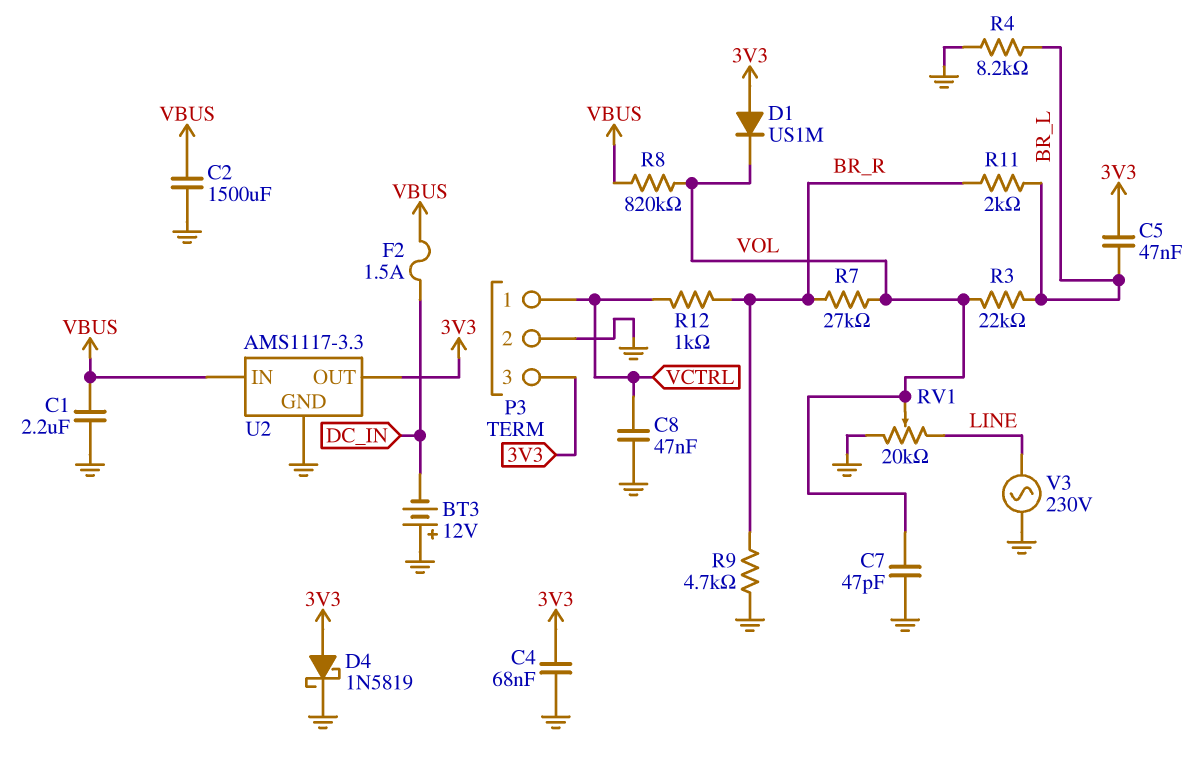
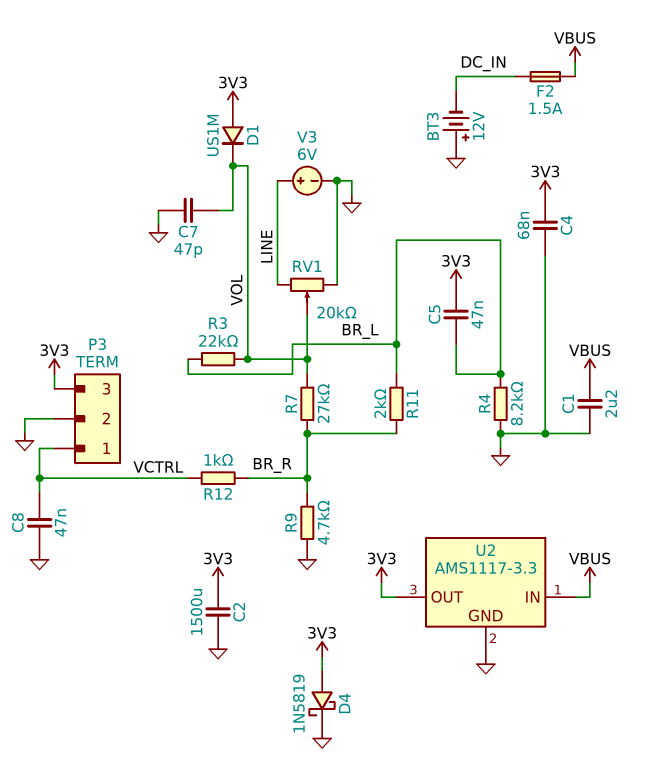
C2: 1500uF (GND, VBUS) -> 1500uF (3V3, GND)
R8: 820k (VBUS, VOL) -> none
V3: AC 230V (GND, LINE) -> 6V (plus LINE, minus GND)

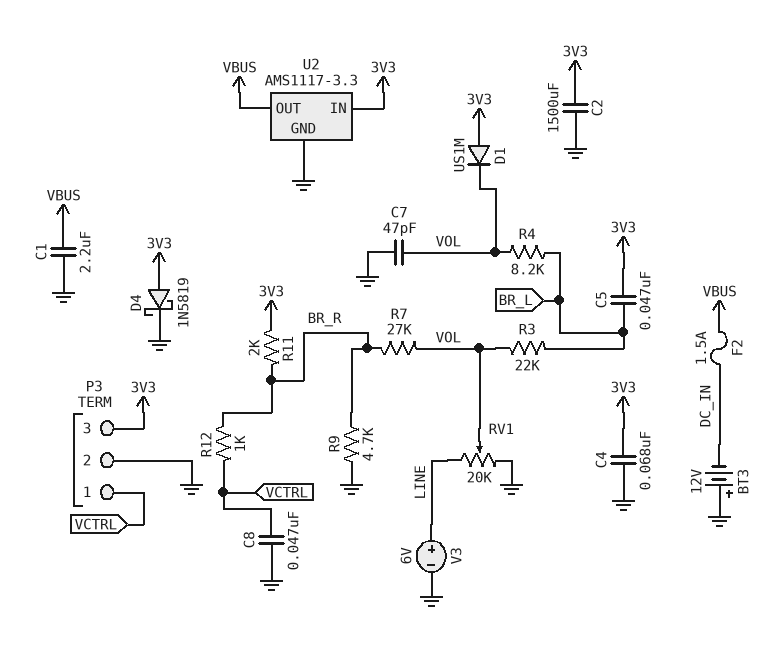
R4: 8.2k (BR_L, GND) -> 8.2k (BR_L, VOL)
R11: 2k (BR_L, BR_R) -> 2k (3V3, BR_R)
U2 pin IN: VBUS -> 3V3
U2 pin OUT: 3V3 -> VBUS

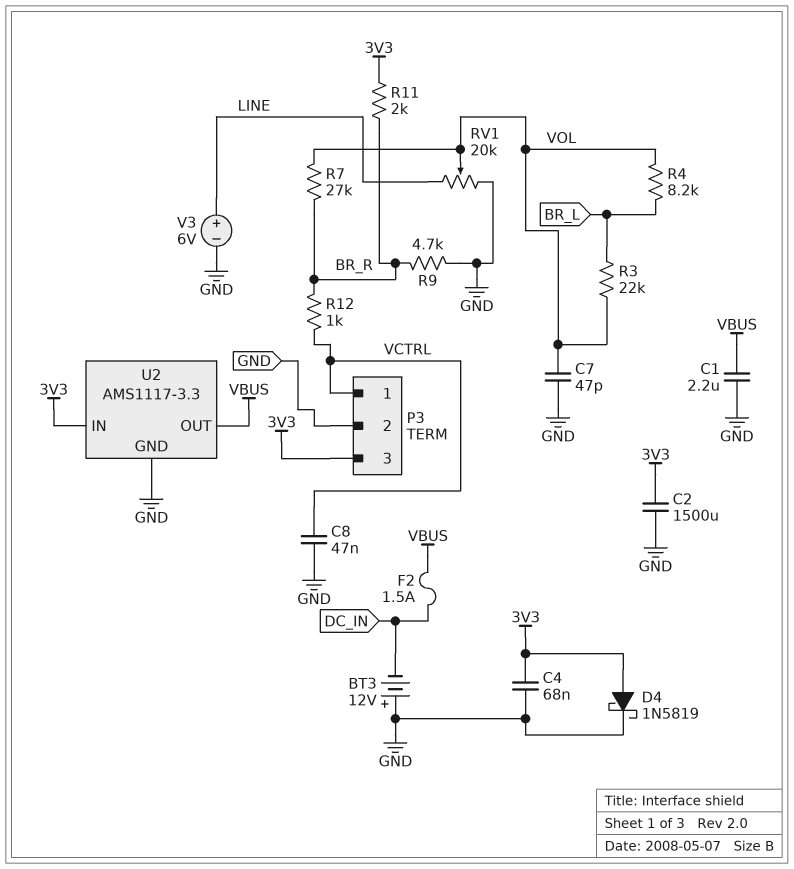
C5: 47nF (3V3, BR_L) -> none
D1: diode US1M (A 3V3, K VOL) -> none

